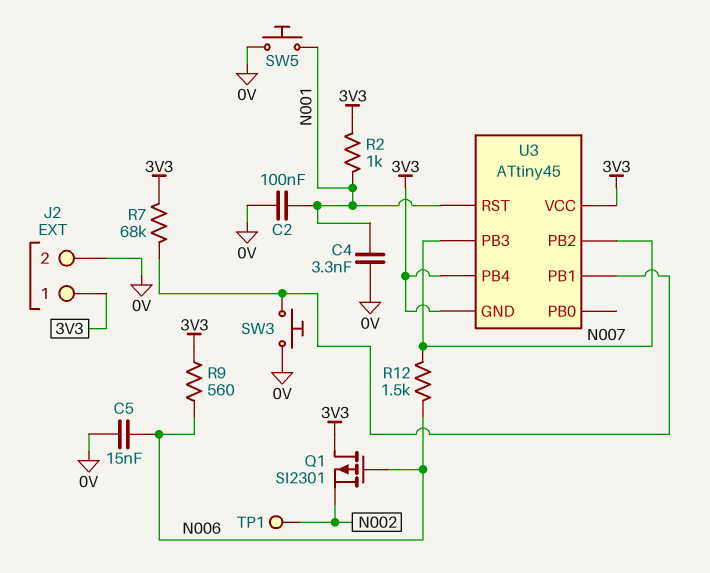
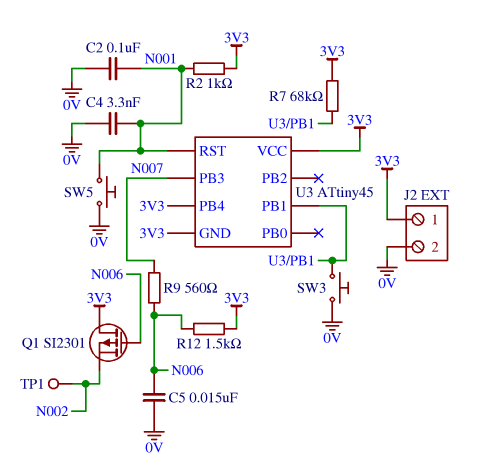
R9: 560 (3V3, N006) -> 560 (N006, N007)
R12: 1.5k (N006, N007) -> 1.5k (3V3, N006)
U3 pin PB2: N007 -> none

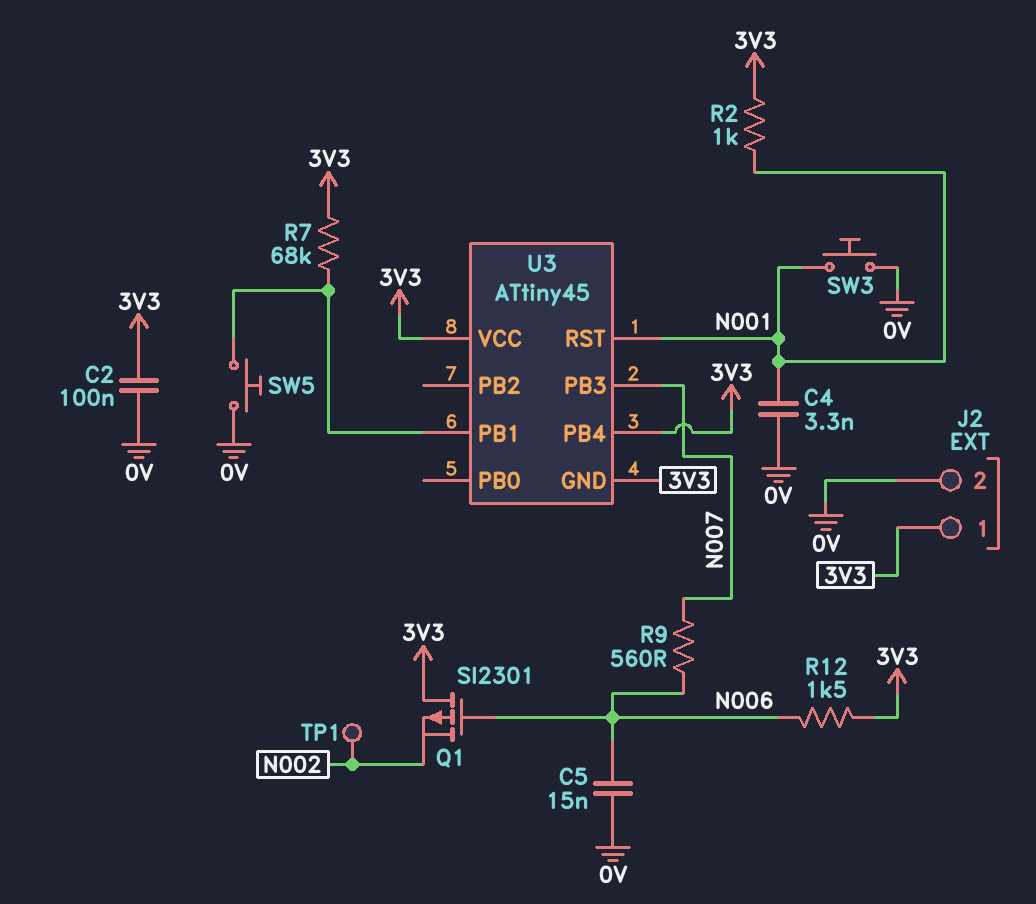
C2: 100nF (0V, N001) -> 100nF (0V, 3V3)
SW3: button (0V, U3/PB1) -> button (0V, N001)
SW5: button (0V, N001) -> button (0V, U3/PB1)

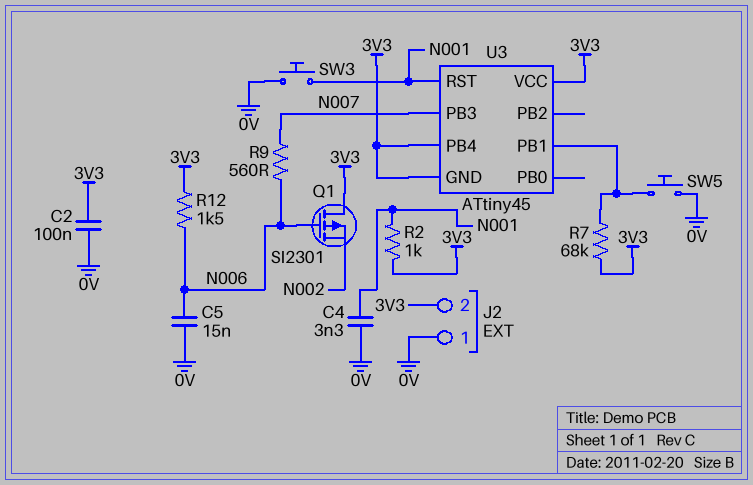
J2 pin 1: 3V3 -> 0V
J2 pin 2: 0V -> 3V3
TP1: test point (N002) -> none

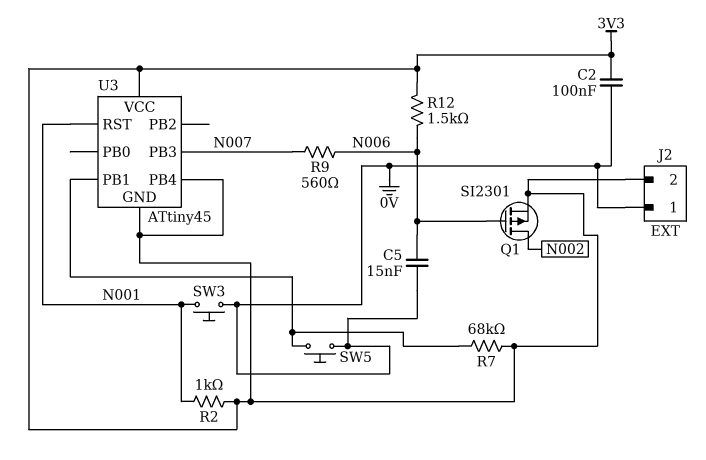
C4: 3.3nF (0V, N001) -> none
Q1: PMOS SI2301 (G N006, D 3V3, S N002) -> PMOS SI2301 (G N006, D N002, S 3V3)

